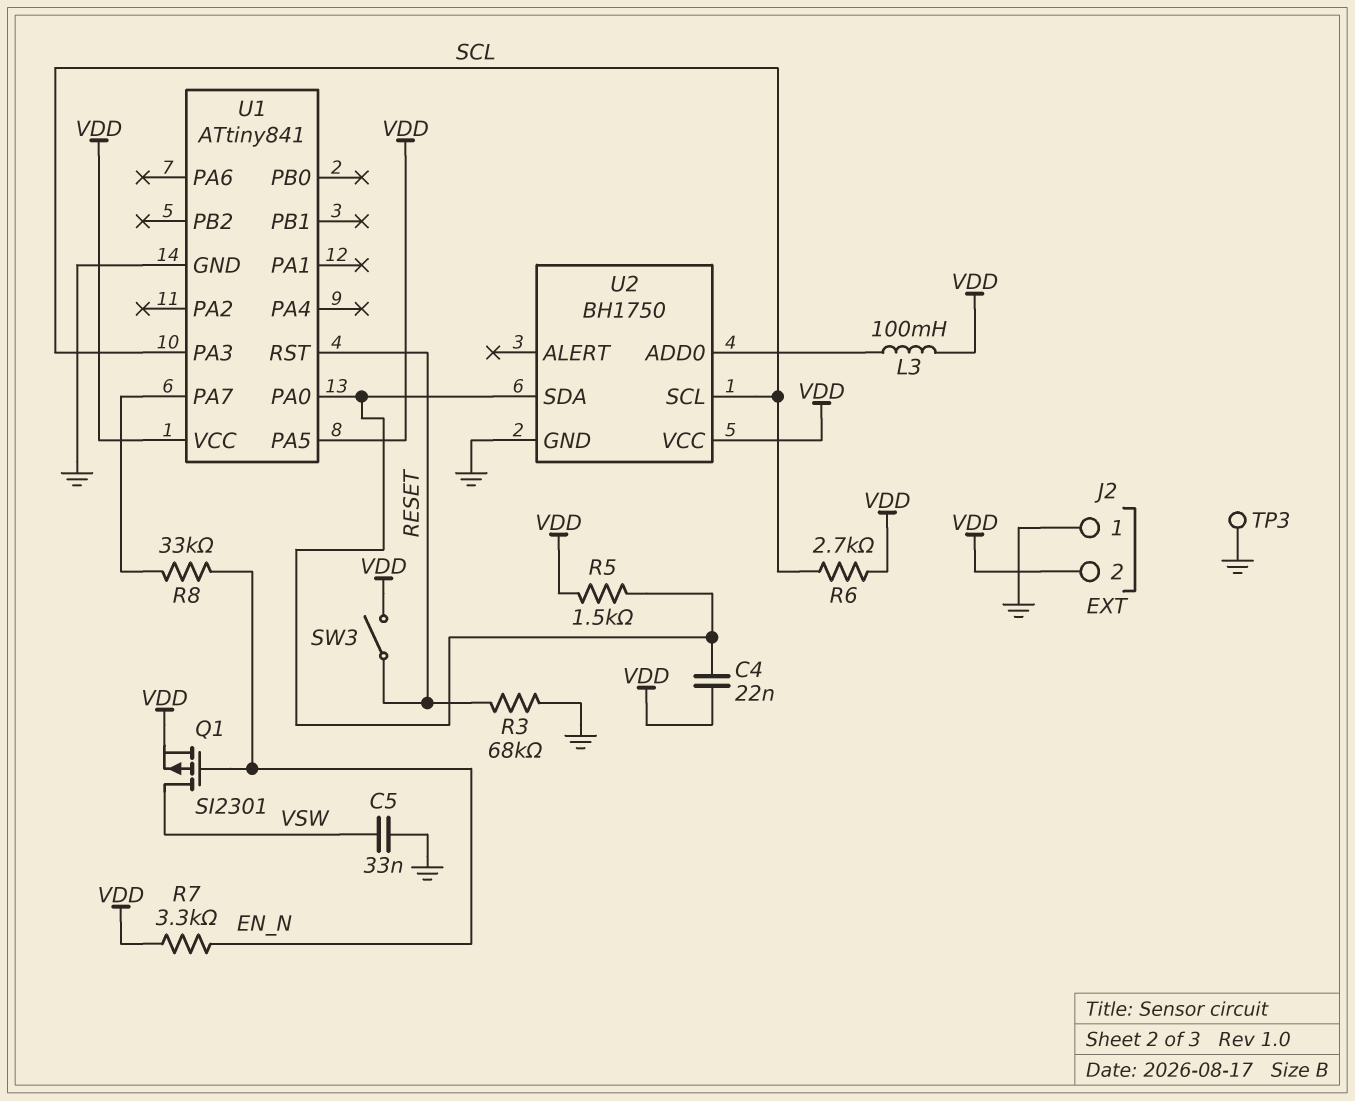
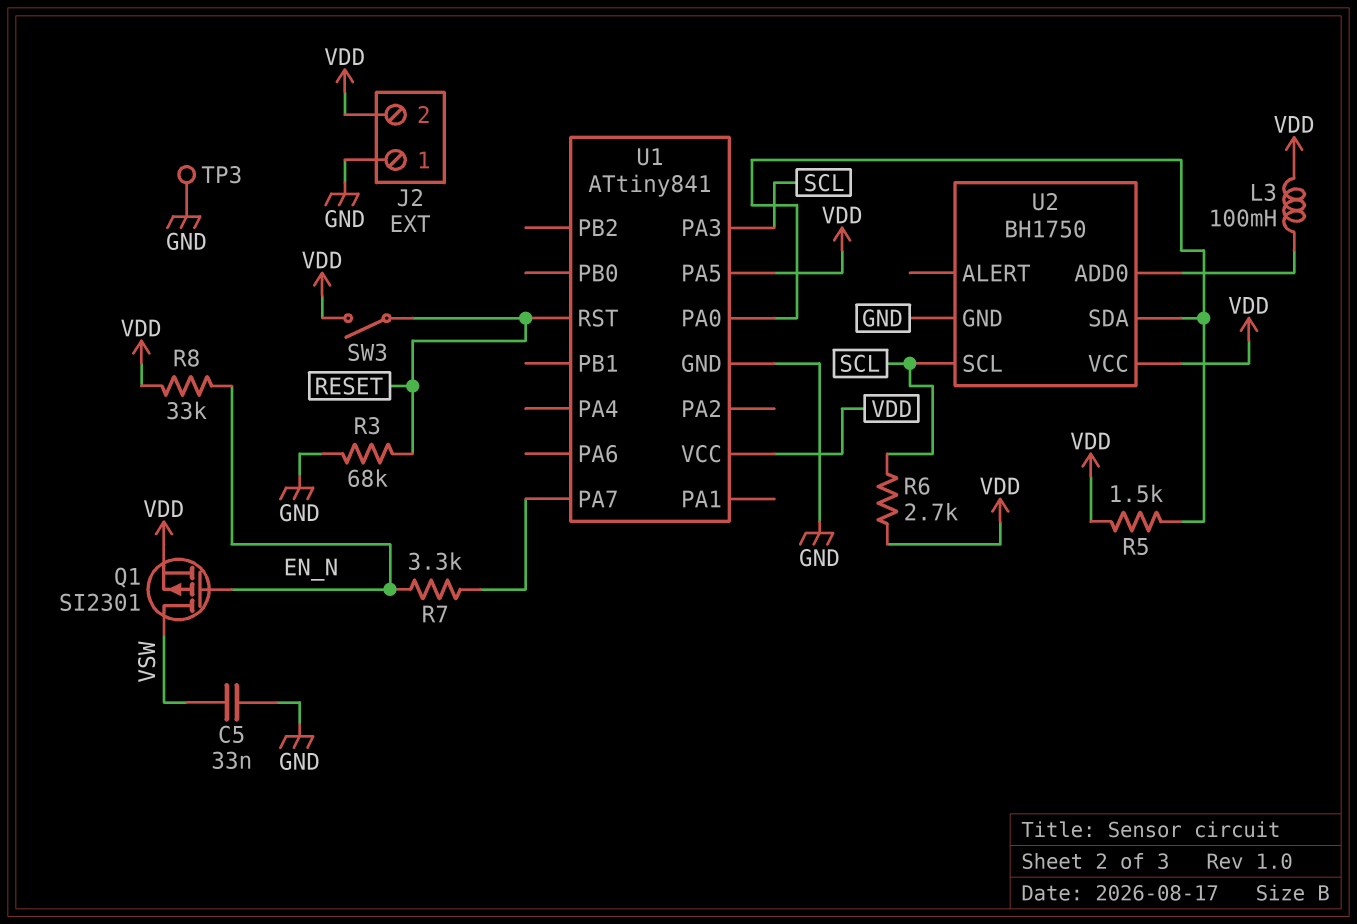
C4: 22nF (U1/PA0, VDD) -> none
R7: 3.3k (EN_N, VDD) -> 3.3k (EN_N, U1/PA7)
R8: 33k (EN_N, U1/PA7) -> 33k (EN_N, VDD)

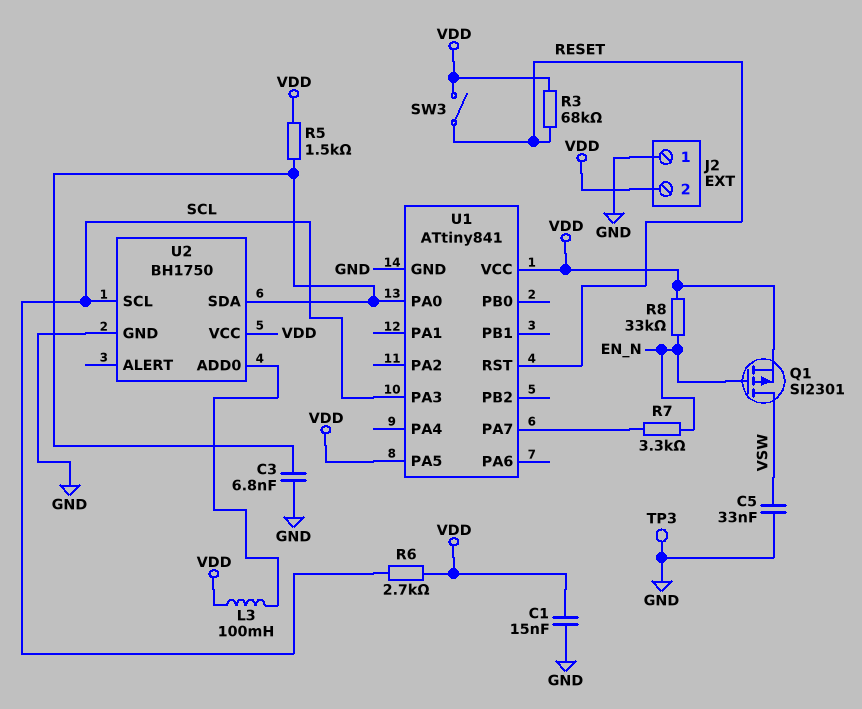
C1: none -> 15nF (GND, VDD)
C3: none -> 6.8nF (GND, U1/PA0)
R3: 68k (GND, RESET) -> 68k (RESET, VDD)

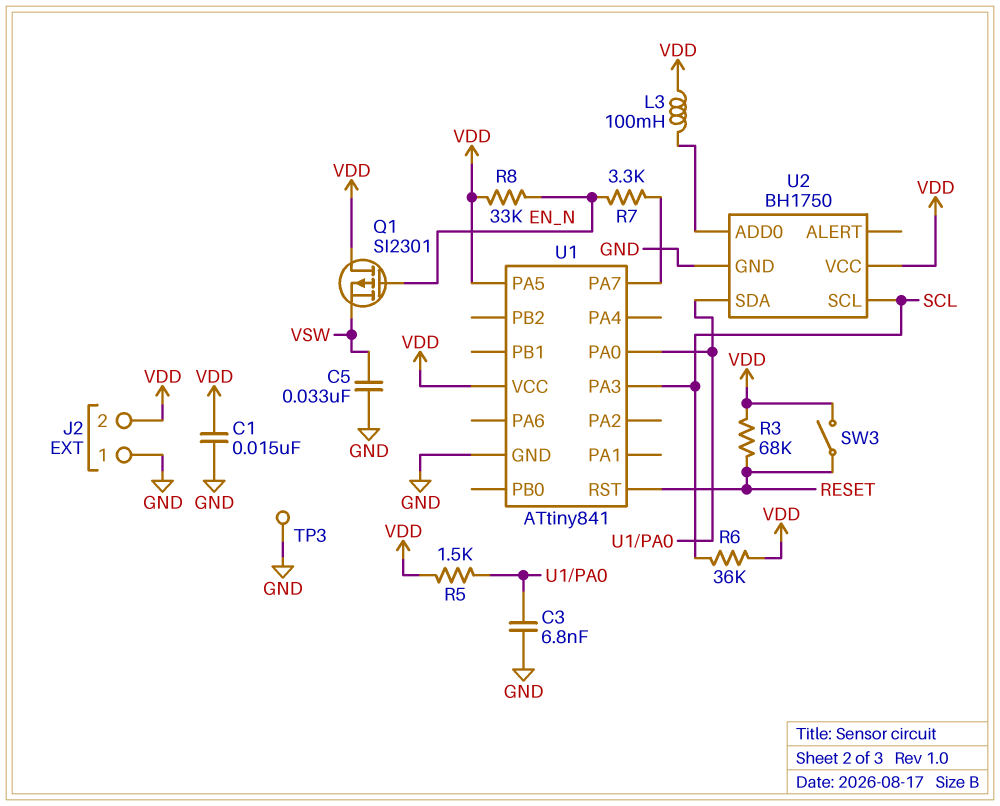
Q1: PMOS SI2301 (G EN_N, D VSW, S VDD) -> PMOS SI2301 (G EN_N, D VDD, S VSW)
R6: 2.7k (SCL, VDD) -> 36k (SCL, VDD)

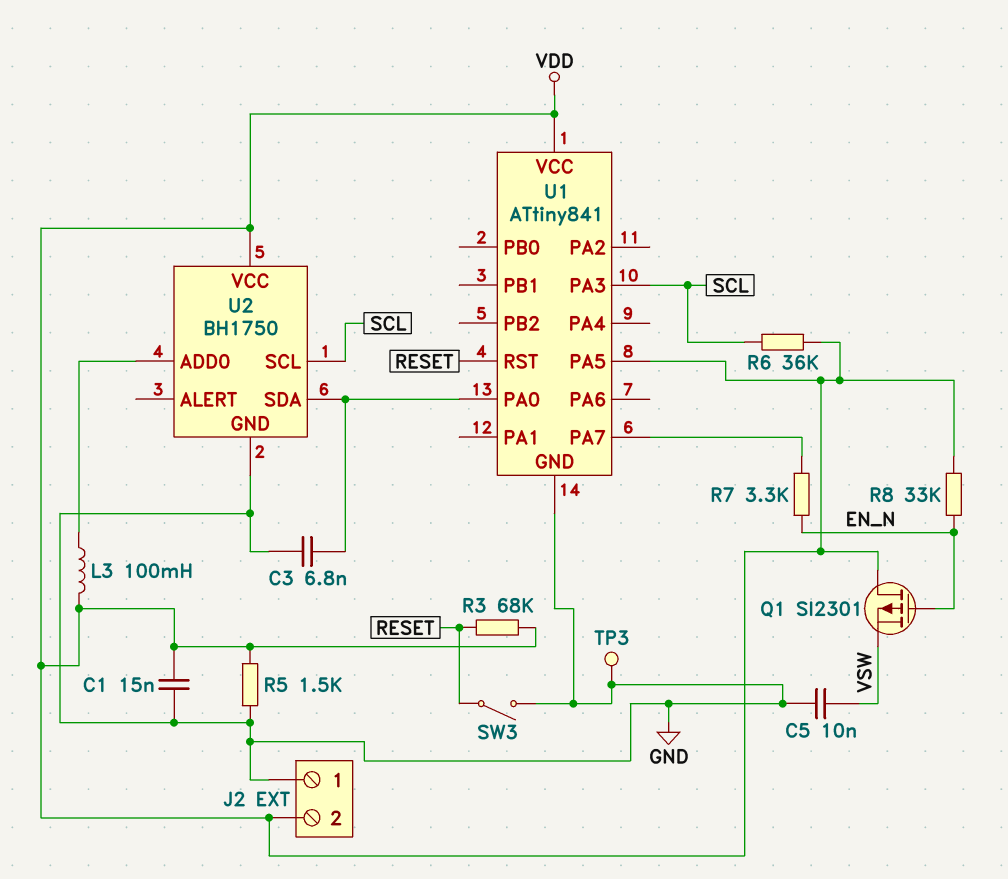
C5: 33nF (GND, VSW) -> 10nF (GND, VSW)
R5: 1.5k (U1/PA0, VDD) -> 1.5k (GND, VDD)
SW3: switch (RESET, VDD) -> switch (GND, RESET)

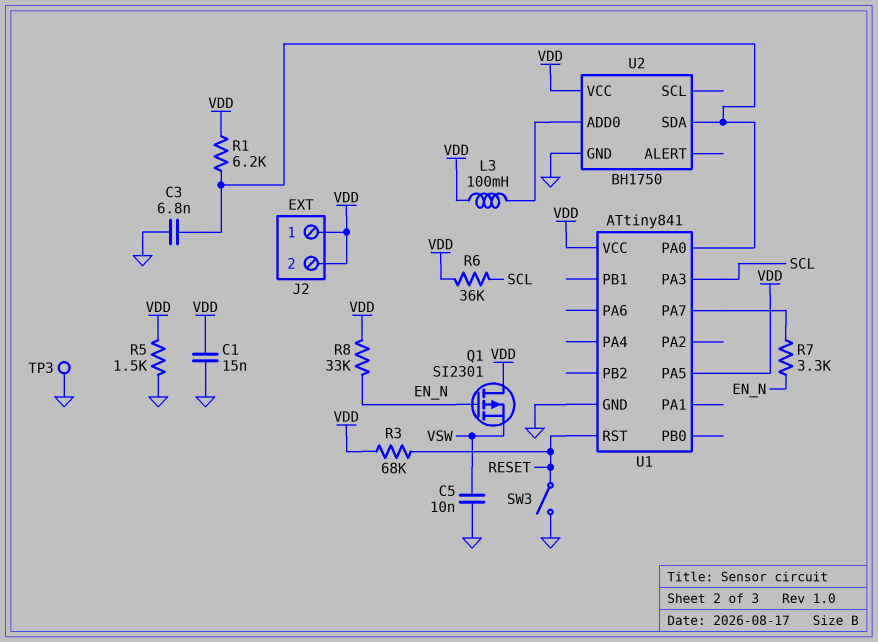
J2 pin 1: GND -> VDD
R1: none -> 6.2k (U1/PA0, VDD)
U2 pin SCL: SCL -> none

